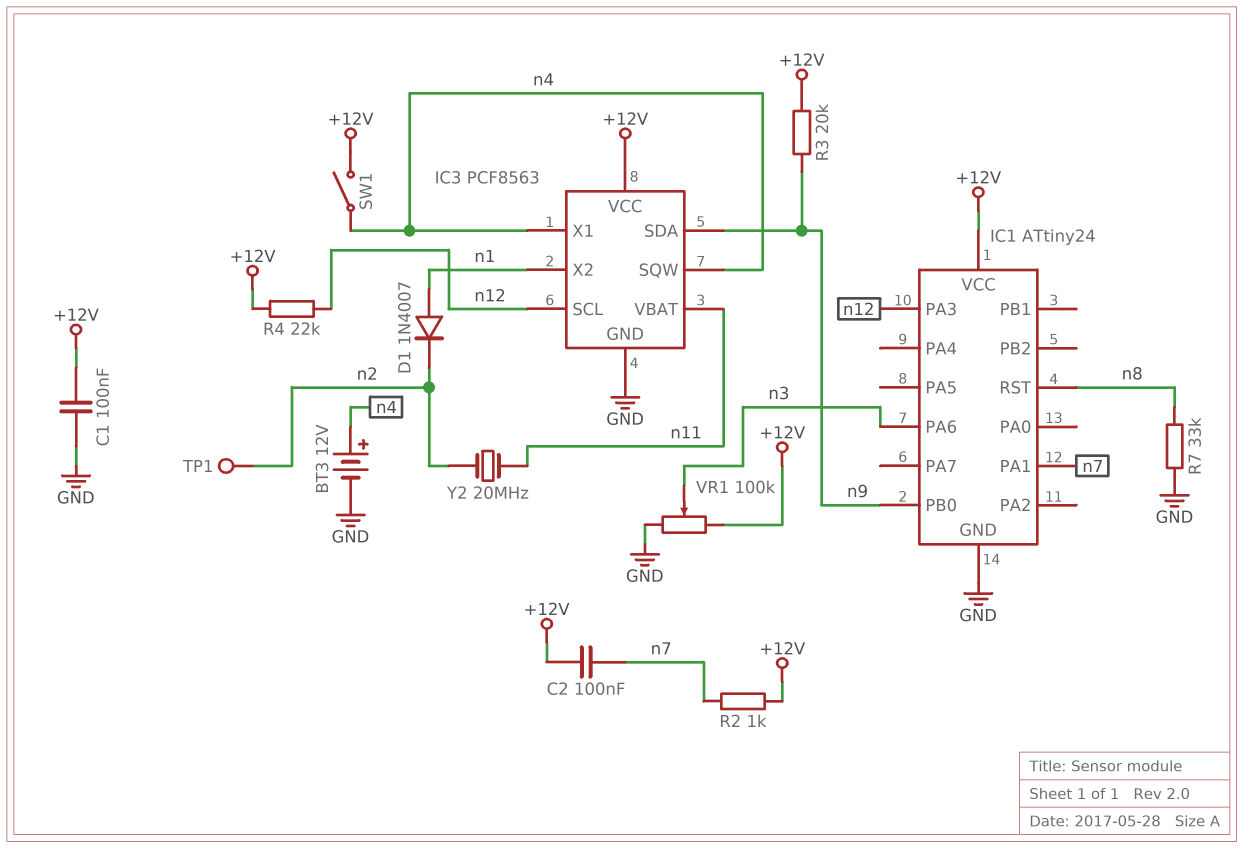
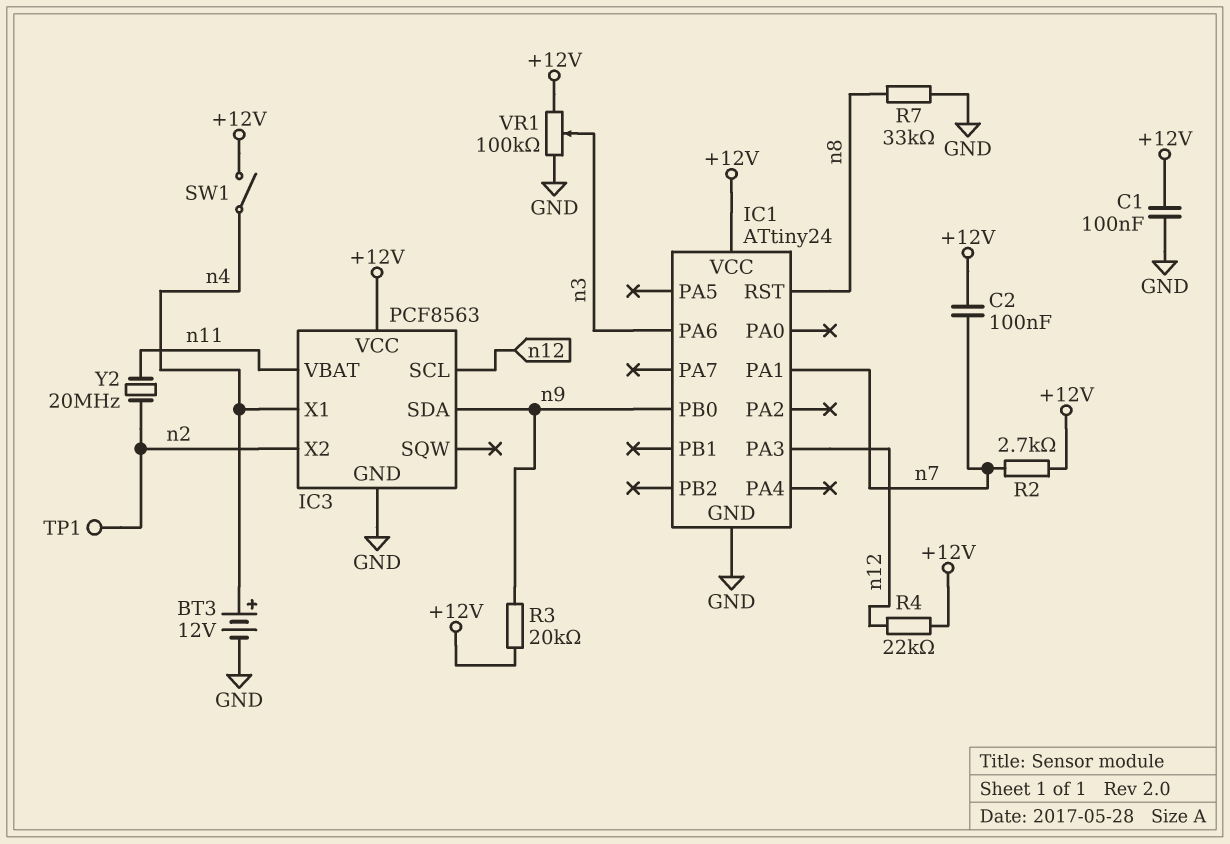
D1: diode 1N4007 (A n1, K n2) -> none
IC3 pin SQW: n4 -> none
IC3 pin X2: n1 -> n2
R2: 1k (+12V, n7) -> 2.7k (+12V, n7)

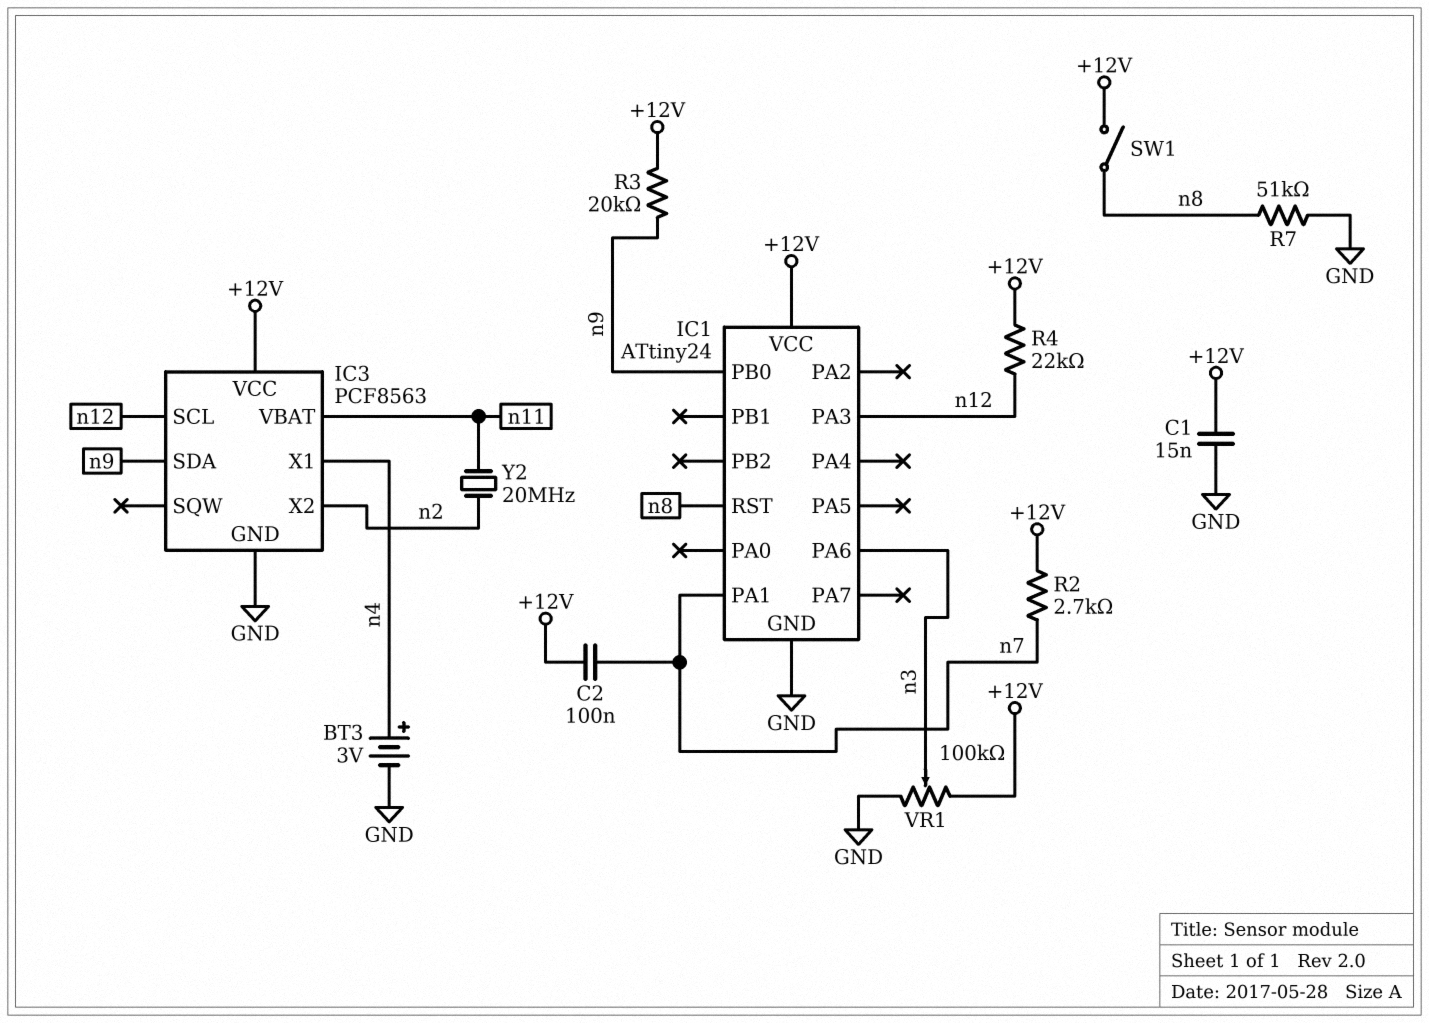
BT3: 12V (plus n4, minus GND) -> 3V (plus n4, minus GND)
C1: 100nF (+12V, GND) -> 15nF (+12V, GND)
R7: 33k (GND, n8) -> 51k (GND, n8)
SW1: switch (+12V, n4) -> switch (+12V, n8)
TP1: test point (n2) -> none

